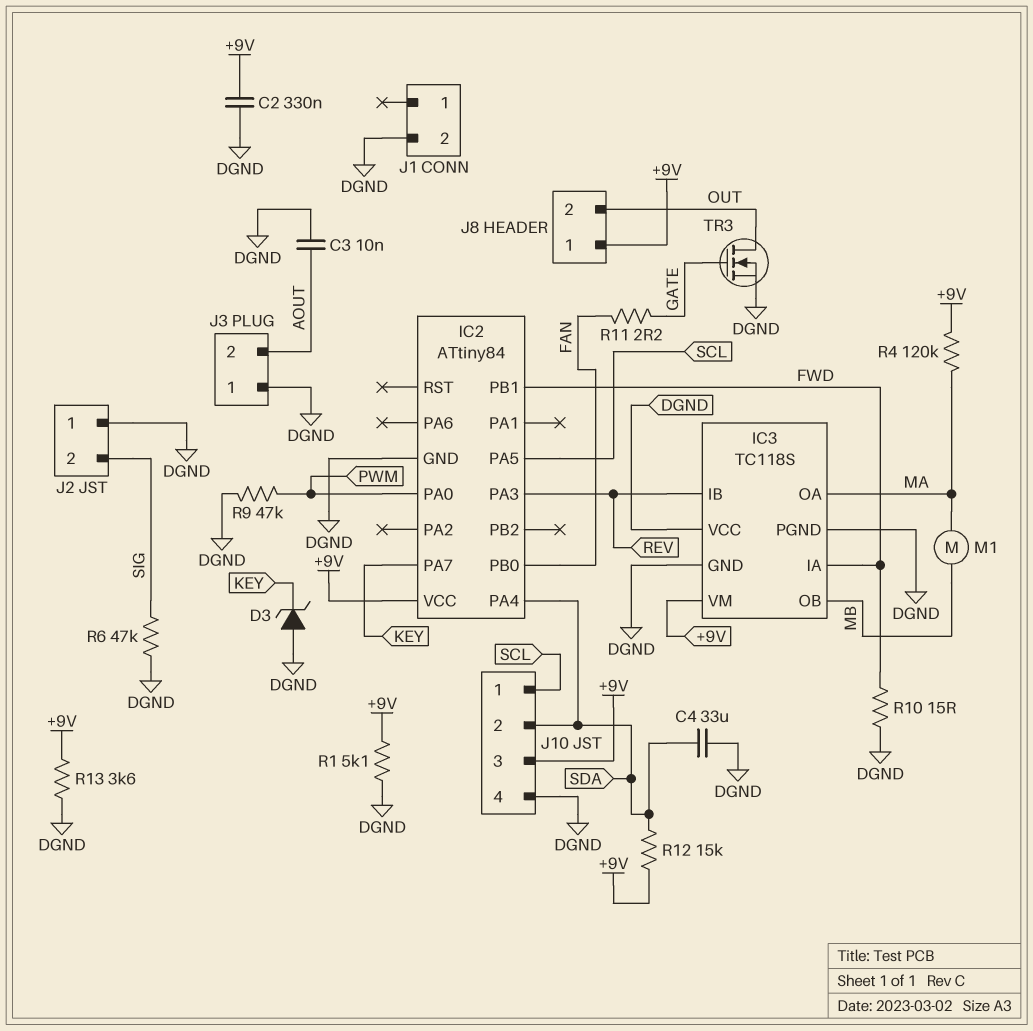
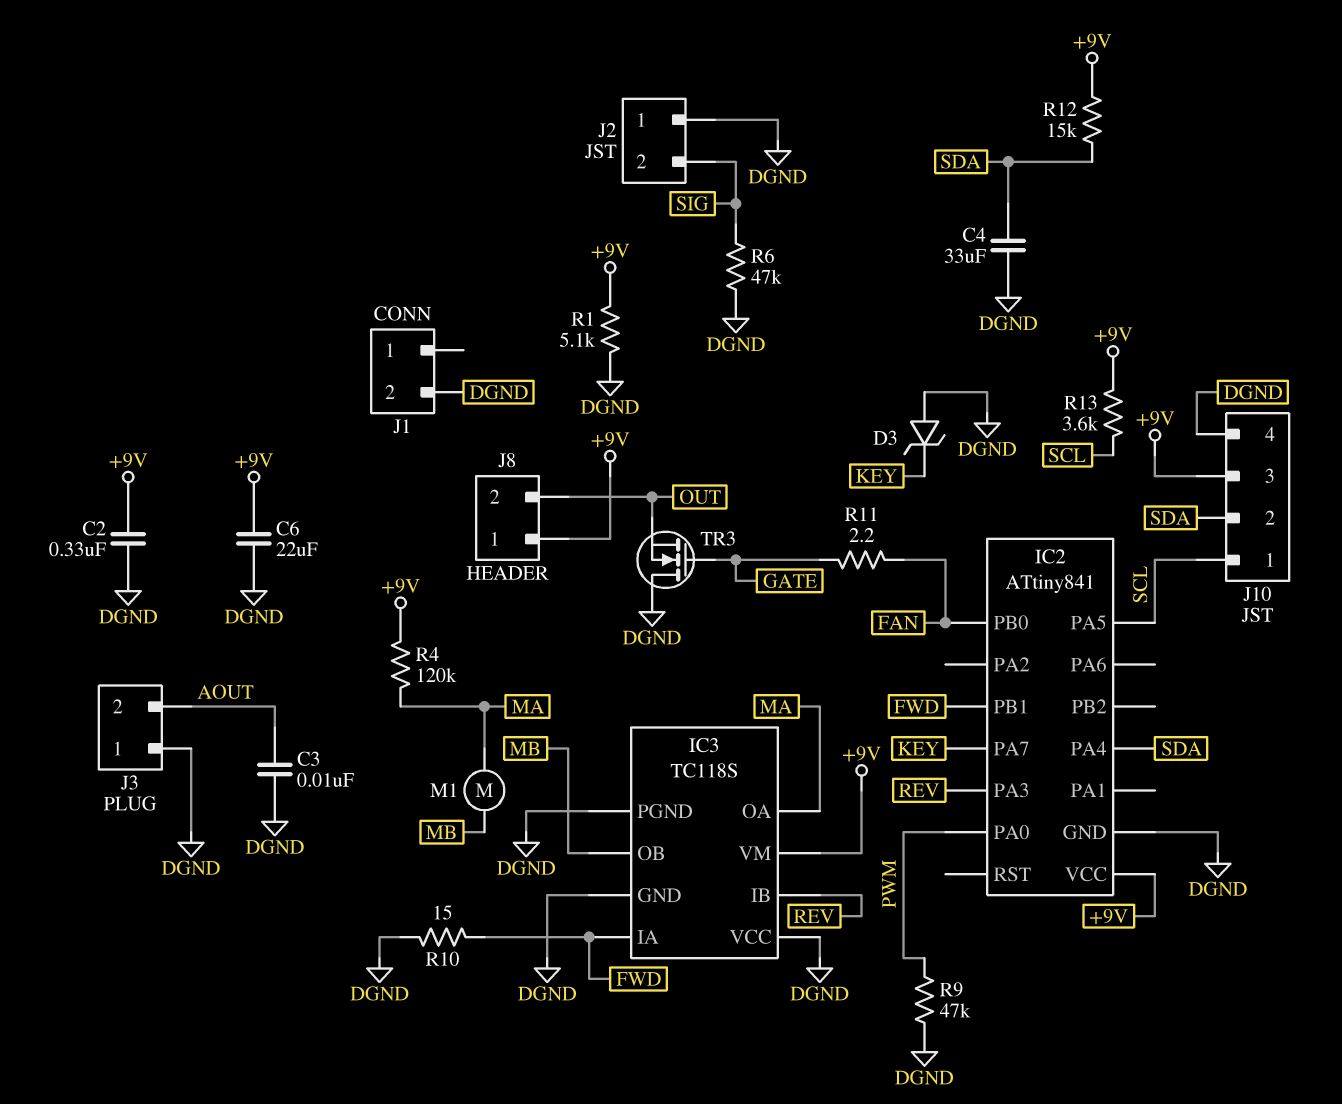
C6: none -> 22uF (+9V, DGND)
IC2: ATtiny84 -> ATtiny841
R13: 3.6k (+9V, DGND) -> 3.6k (+9V, SCL)
TR3: NMOS (G GATE, D OUT, S DGND) -> NMOS (G GATE, D DGND, S OUT)

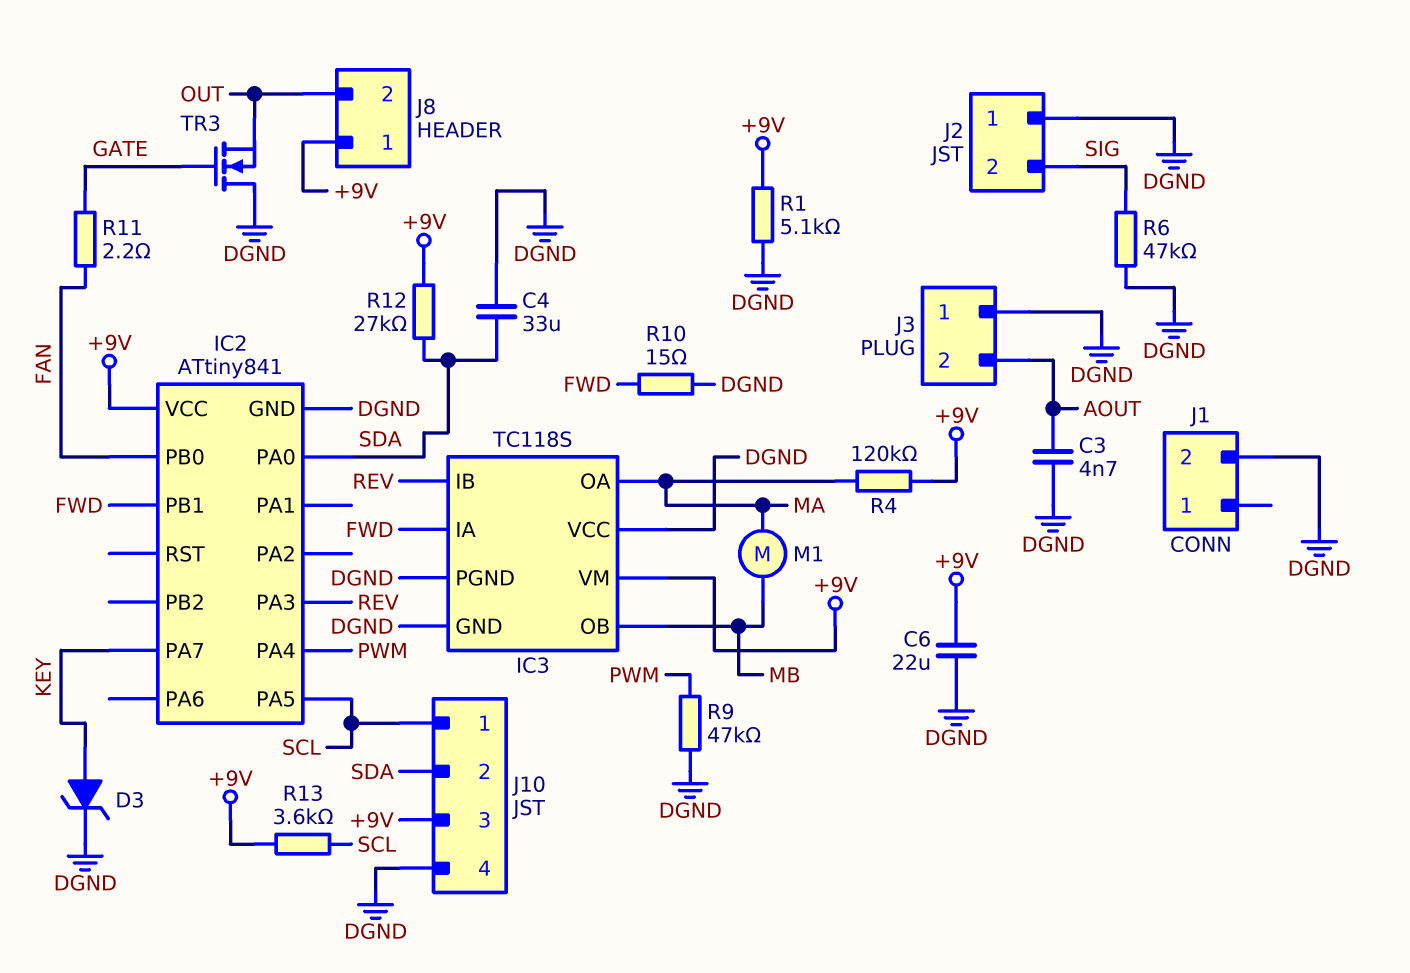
C2: 330nF (+9V, DGND) -> none
C3: 10nF (AOUT, DGND) -> 4.7nF (AOUT, DGND)
D3: zener (A DGND, K KEY) -> zener (A KEY, K DGND)
IC2 pin PA0: PWM -> SDA
IC2 pin PA4: SDA -> PWM
R12: 15k (+9V, SDA) -> 27k (+9V, SDA)

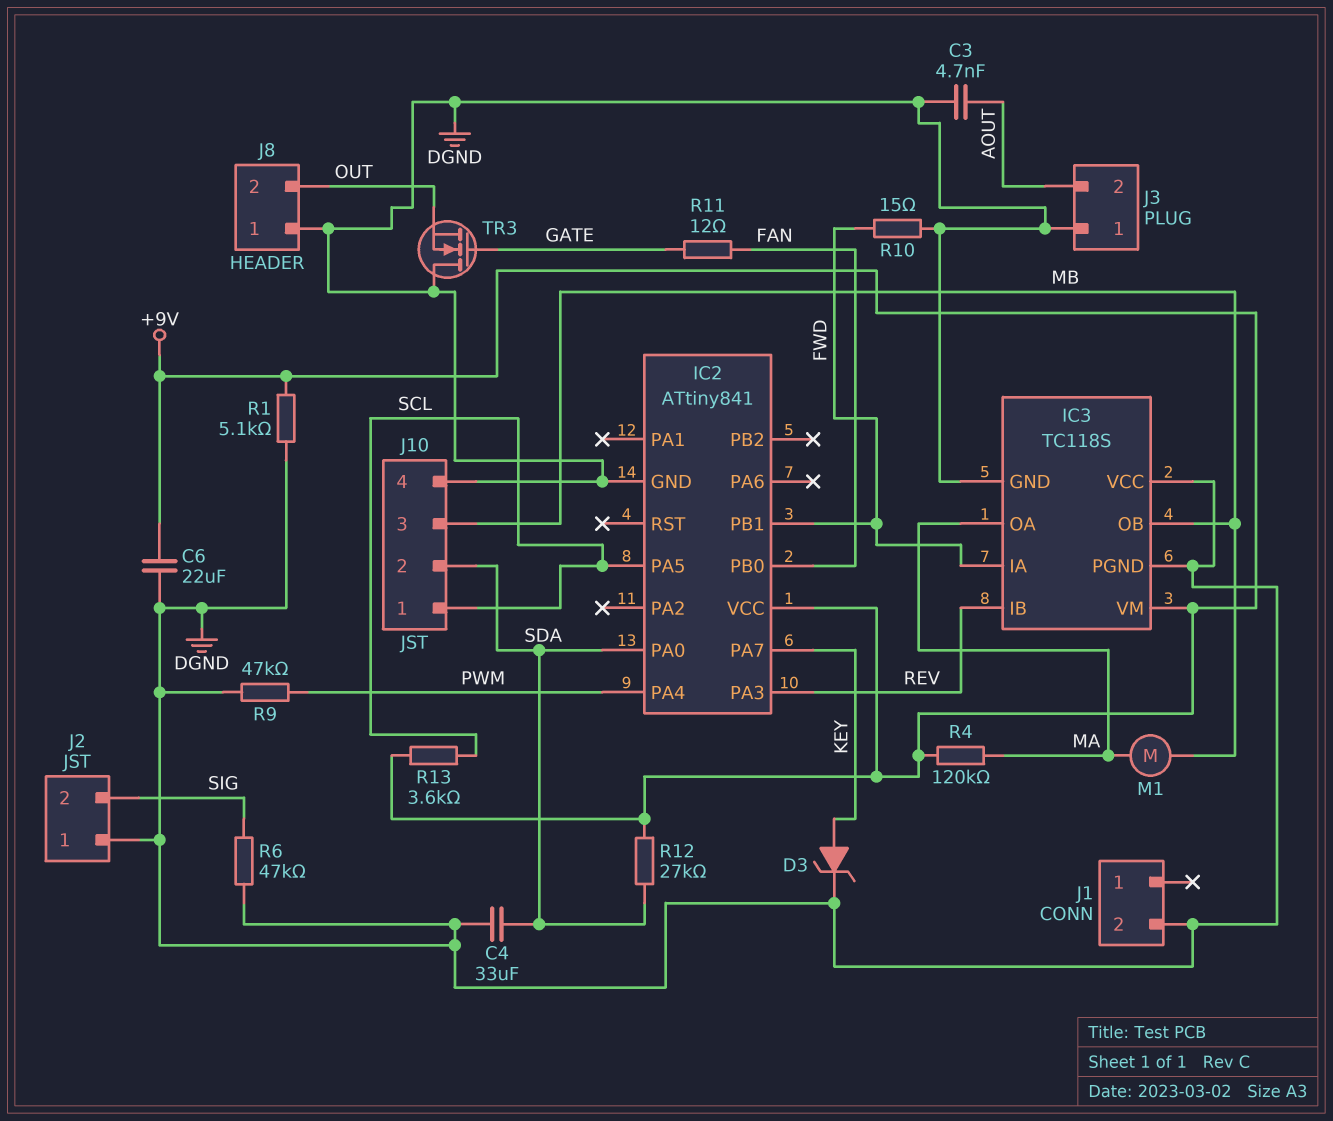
J8 pin 1: +9V -> DGND
J10 pin 3: +9V -> MB
R11: 2.2 (FAN, GATE) -> 12 (FAN, GATE)

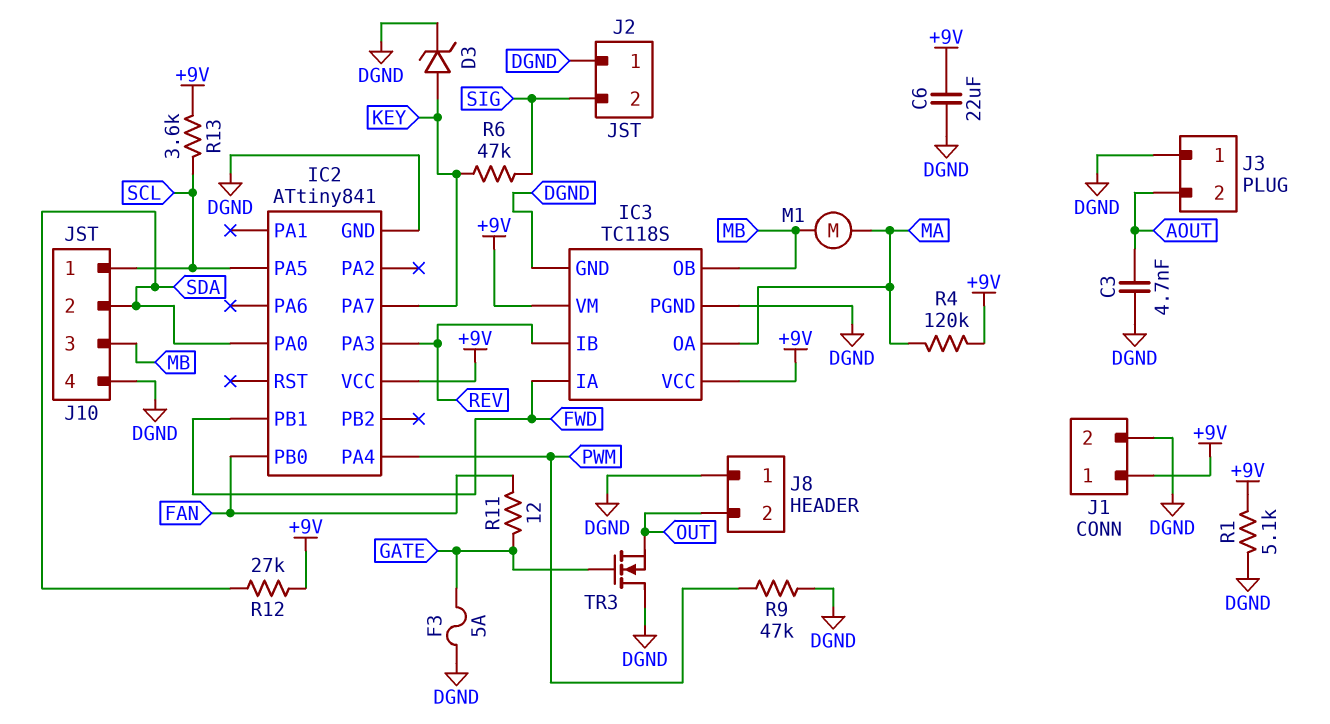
C4: 33uF (DGND, SDA) -> none
F3: none -> 5A (DGND, GATE)
IC3 pin VCC: DGND -> +9V
J1 pin 1: none -> +9V
R6: 47k (DGND, SIG) -> 47k (KEY, SIG)
R10: 15 (DGND, FWD) -> none

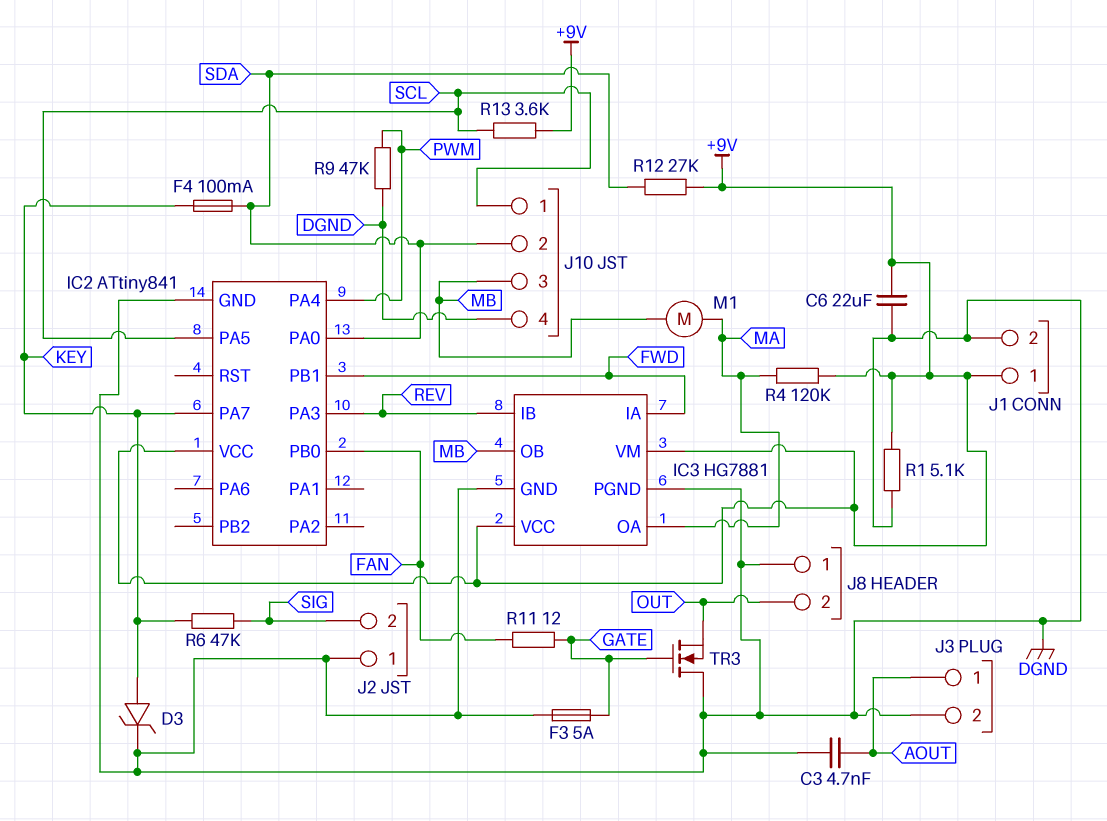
F4: none -> 100mA (KEY, SDA)
IC3: TC118S -> HG7881
J3 pin 1: DGND -> AOUT
J3 pin 2: AOUT -> DGND

